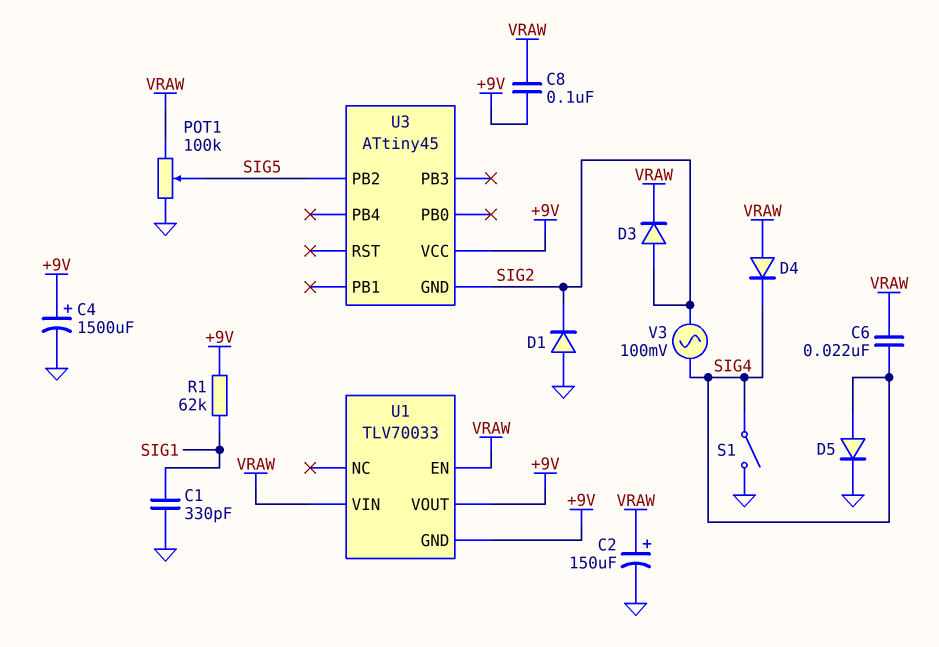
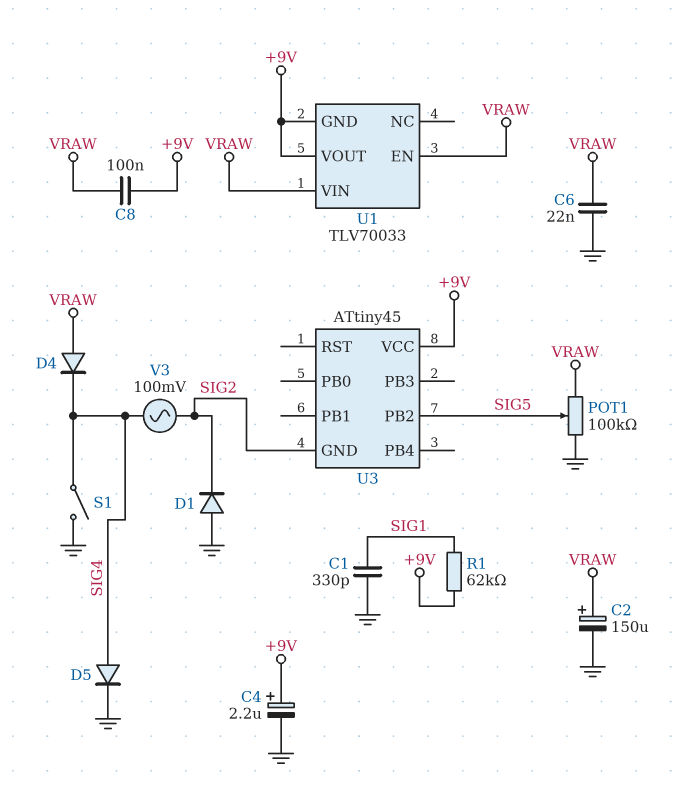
C4: 1500uF (plus +9V, minus GND) -> 2.2uF (plus +9V, minus GND)
C6: 22nF (SIG4, VRAW) -> 22nF (GND, VRAW)
D3: diode (A SIG2, K VRAW) -> none

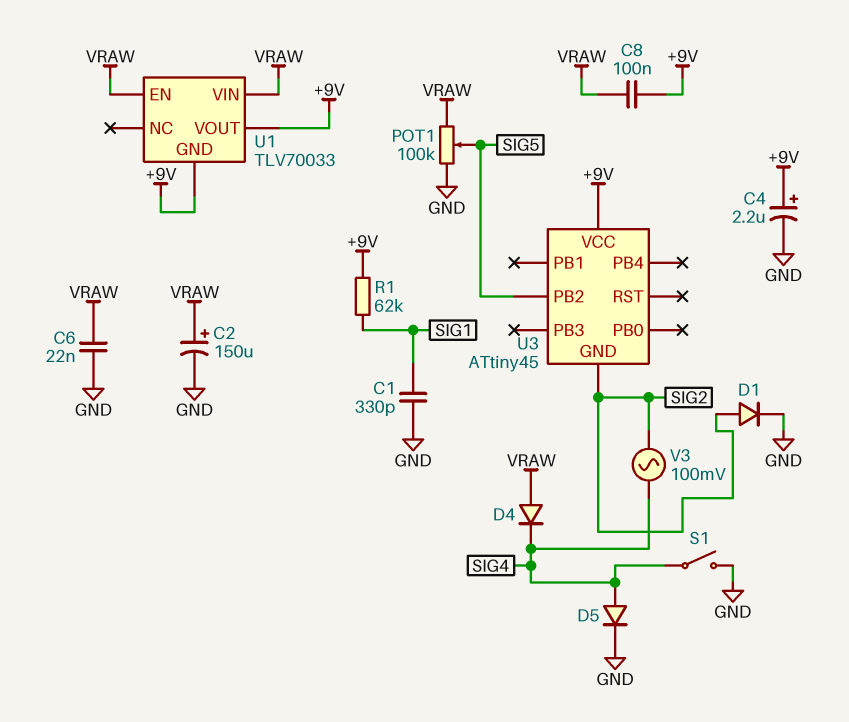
D1: diode (A GND, K SIG2) -> diode (A SIG2, K GND)

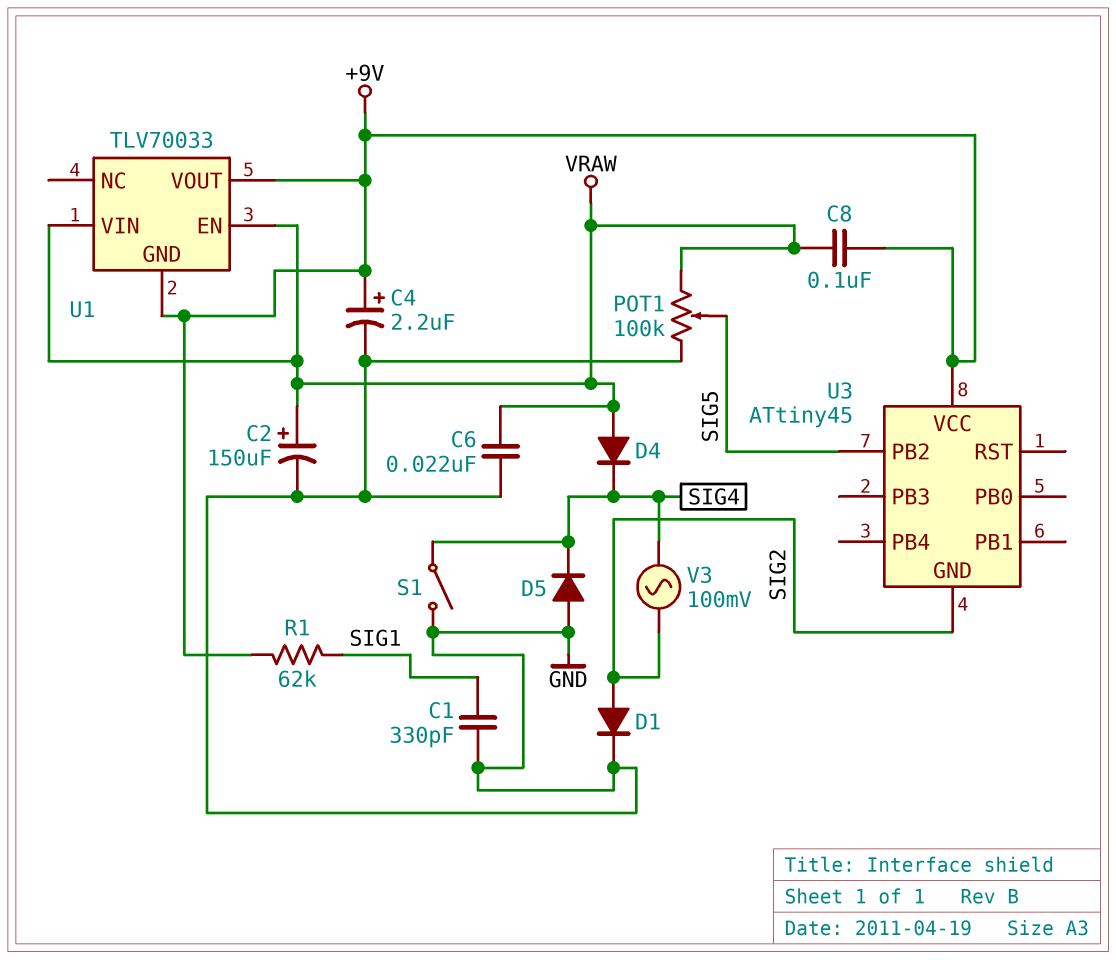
D5: diode (A SIG4, K GND) -> diode (A GND, K SIG4)

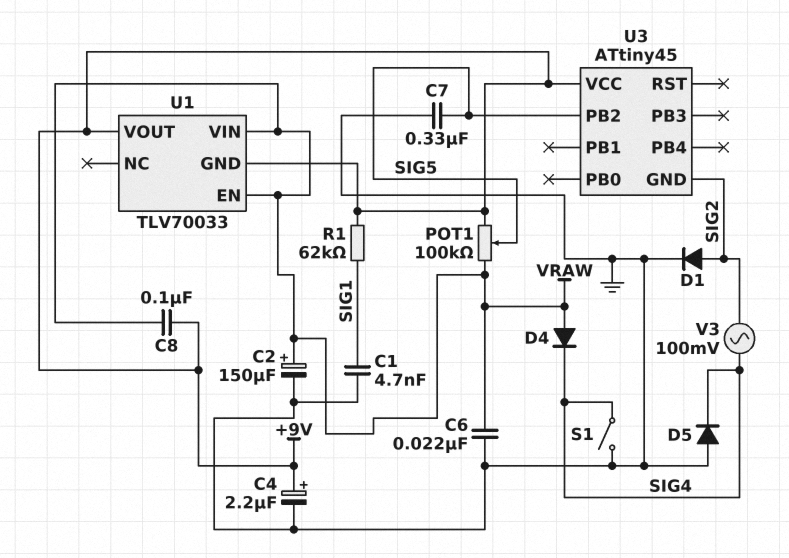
C1: 330pF (GND, SIG1) -> 4.7nF (GND, SIG1)
C7: none -> 330nF (GND, SIG5)
POT1: 100k (GND, VRAW, wiper SIG5) -> 100k (+9V, VRAW, wiper SIG5)

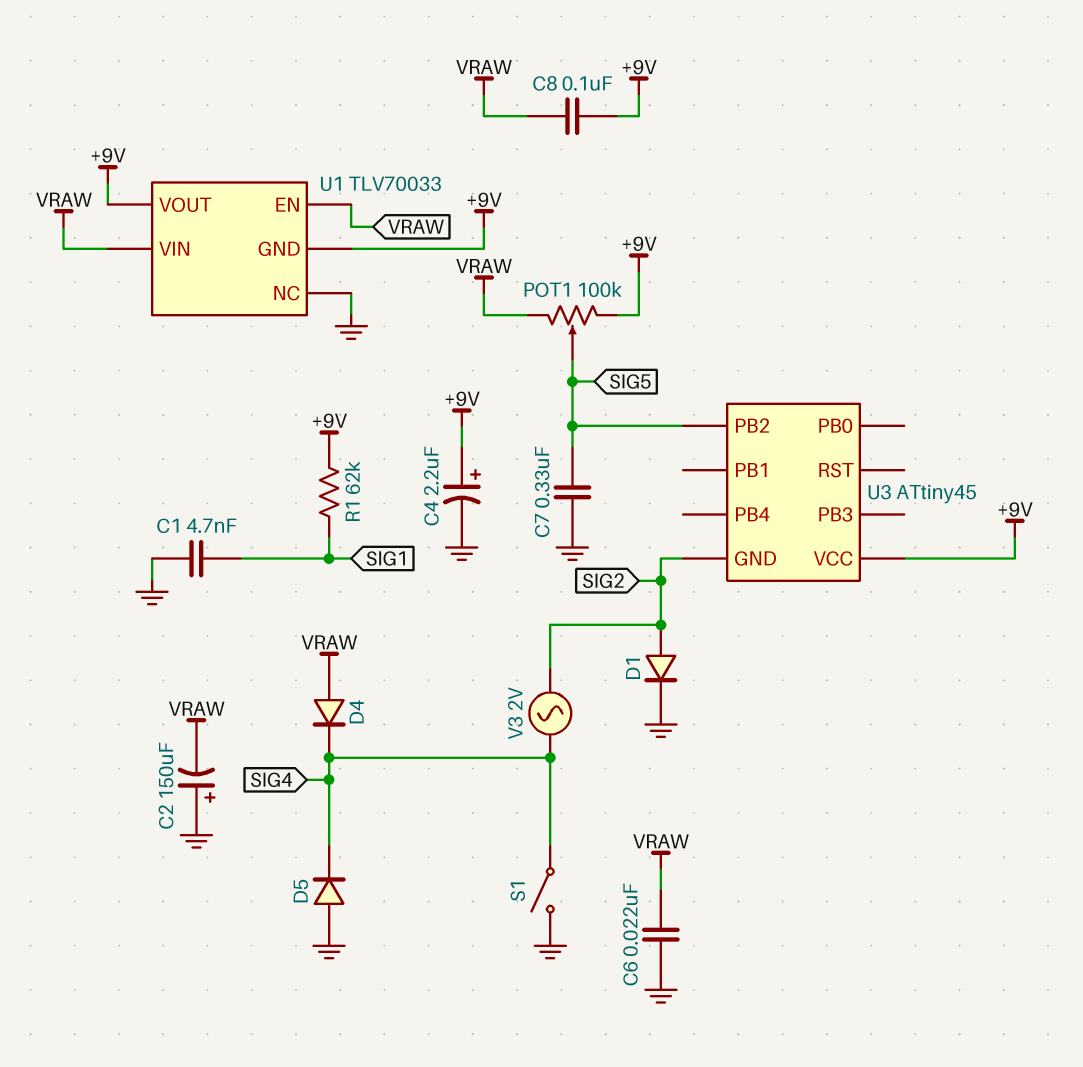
C2: 150uF (plus VRAW, minus GND) -> 150uF (plus GND, minus VRAW)
U1 pin NC: none -> GND
V3: AC 100mV (SIG2, SIG4) -> AC 2V (SIG2, SIG4)

